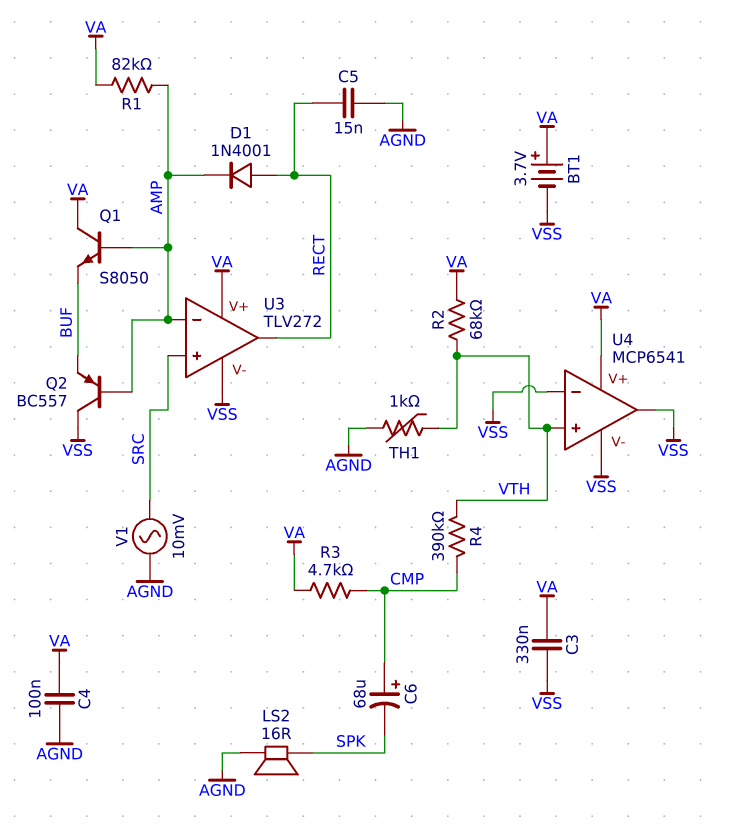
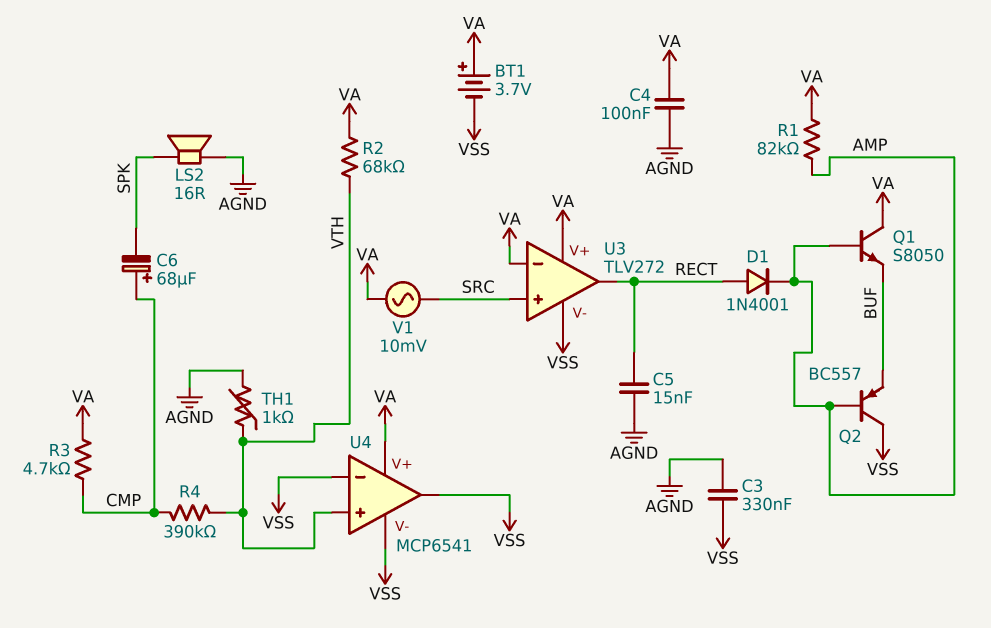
C3: 330nF (VA, VSS) -> 330nF (AGND, VSS)
U3 pin in-: AMP -> VA
V1: AC 10mV (AGND, SRC) -> AC 10mV (SRC, VA)

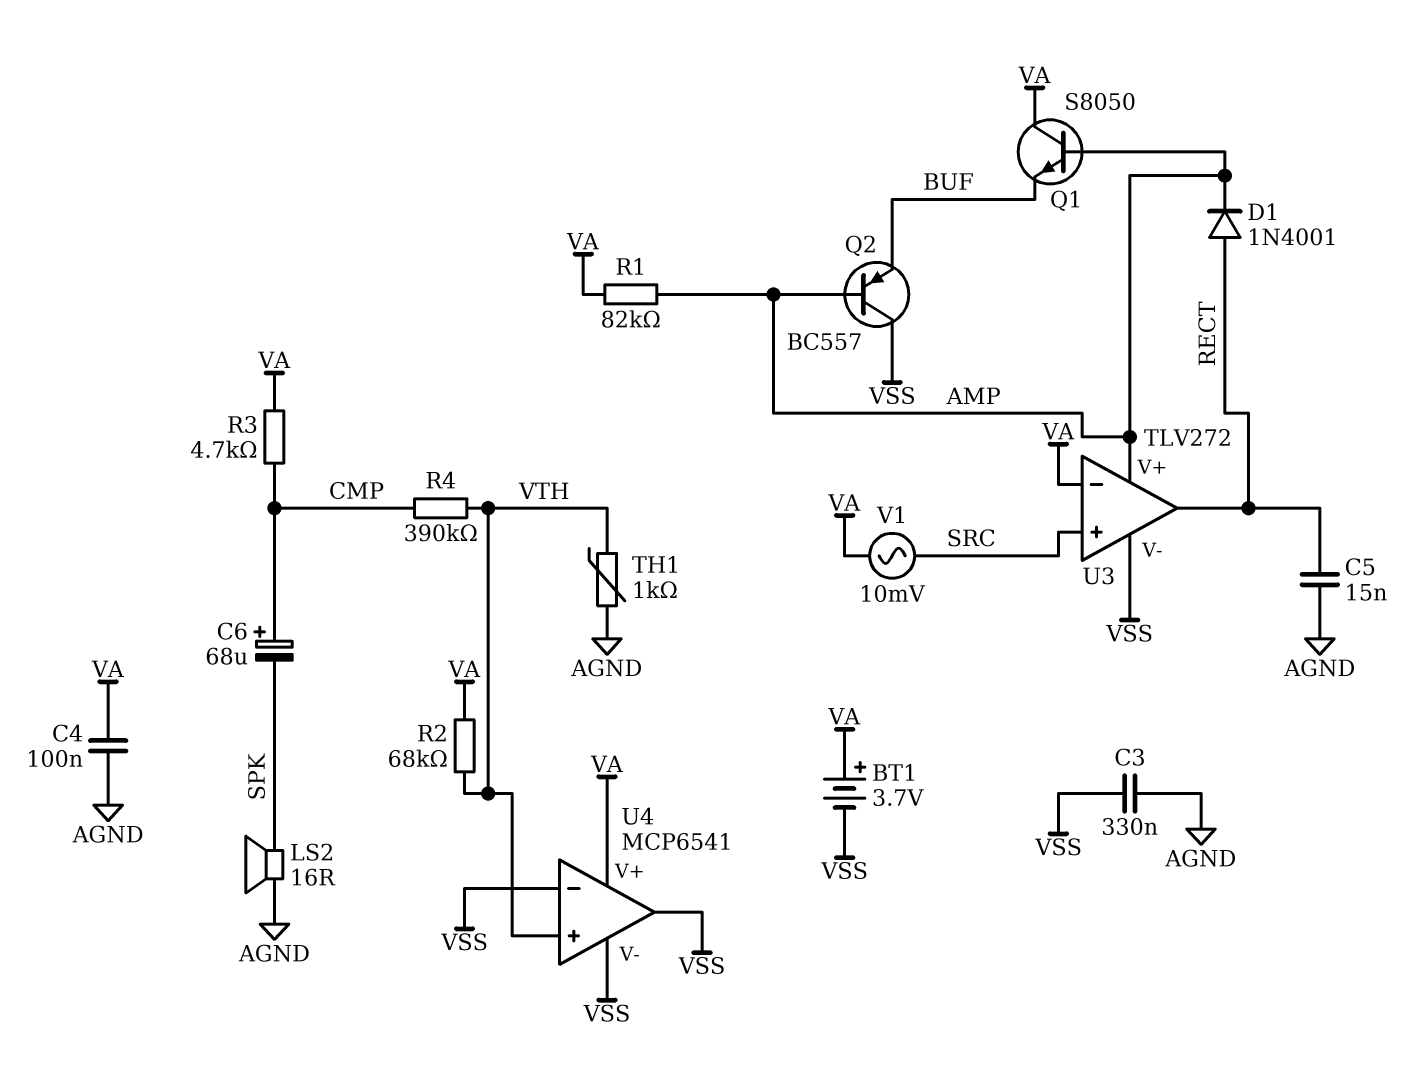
U3 pin V+: VA -> AMP

